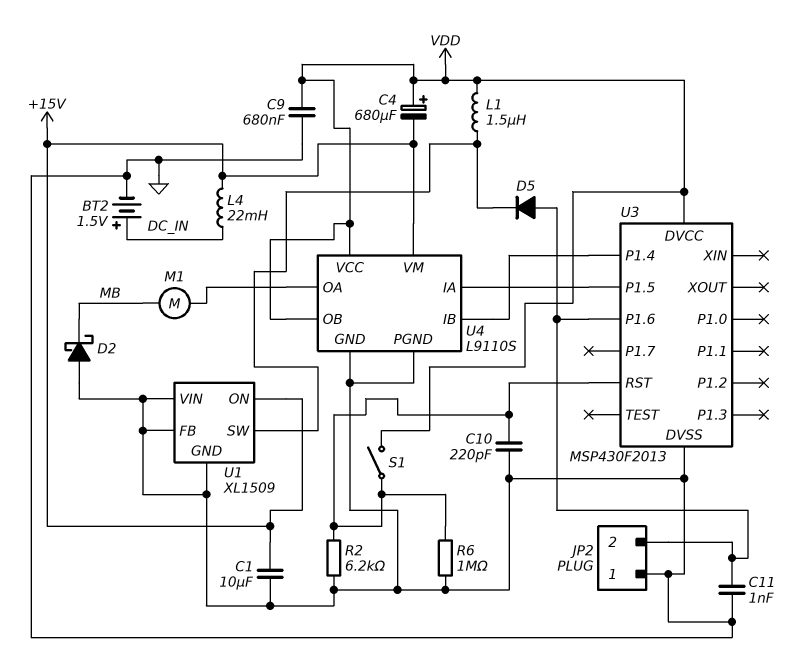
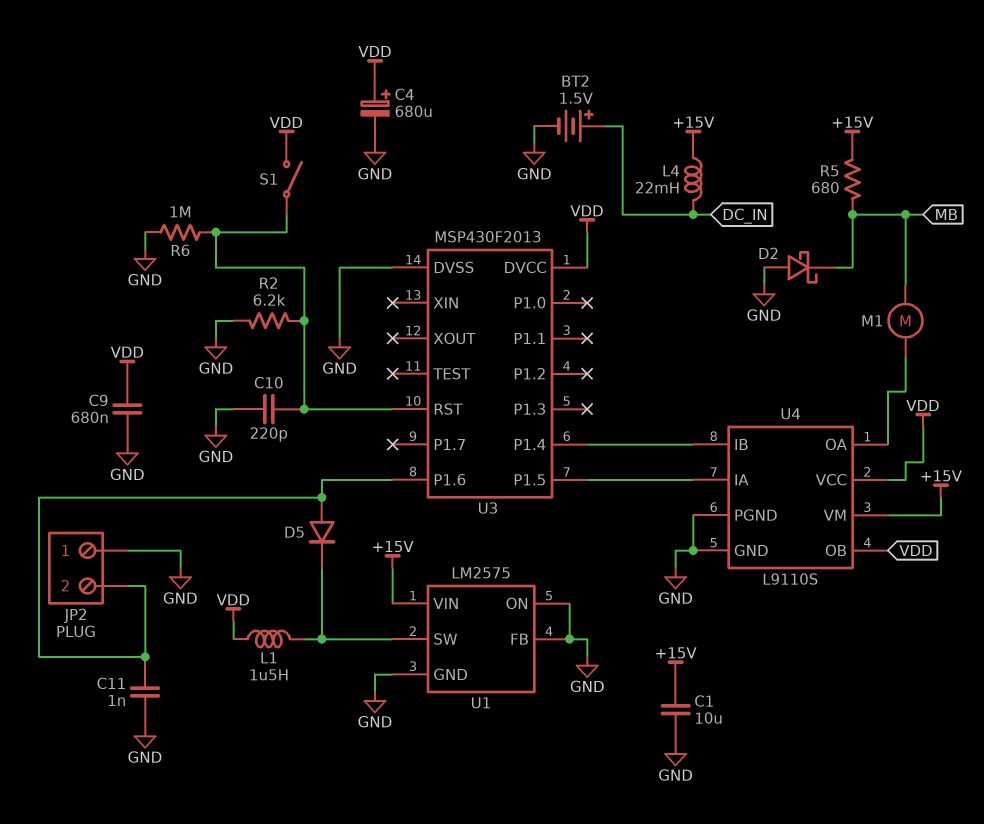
C4: 680uF (plus VDD, minus +15V) -> 680uF (plus VDD, minus GND)
R5: none -> 680 (+15V, MB)
U1: XL1509 -> LM2575
U1 pin ON: +15V -> GND
U1 pin VIN: GND -> +15V

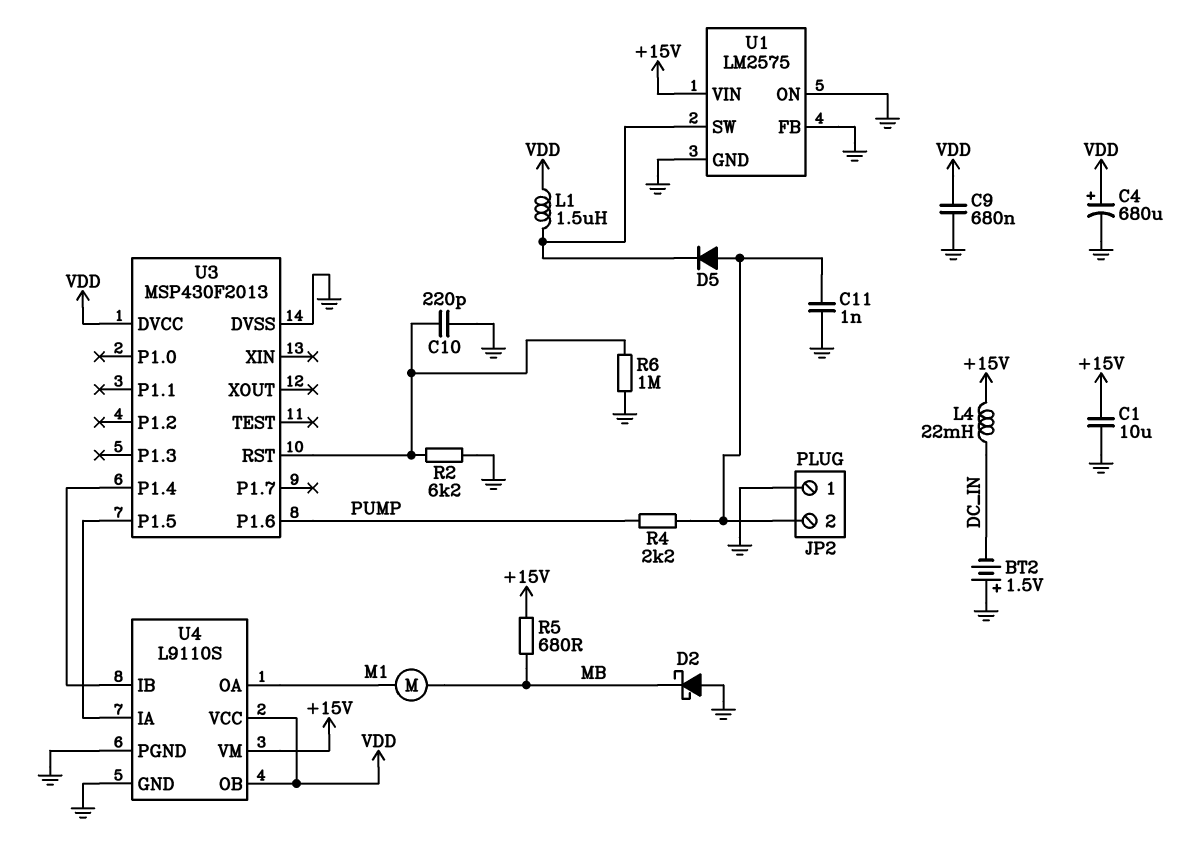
BT2: 1.5V (plus DC_IN, minus GND) -> 1.5V (plus GND, minus DC_IN)
R4: none -> 2.2k (JP2/2, PUMP)
S1: switch (U3/RST, VDD) -> none
U3 pin P1.6: JP2/2 -> PUMP

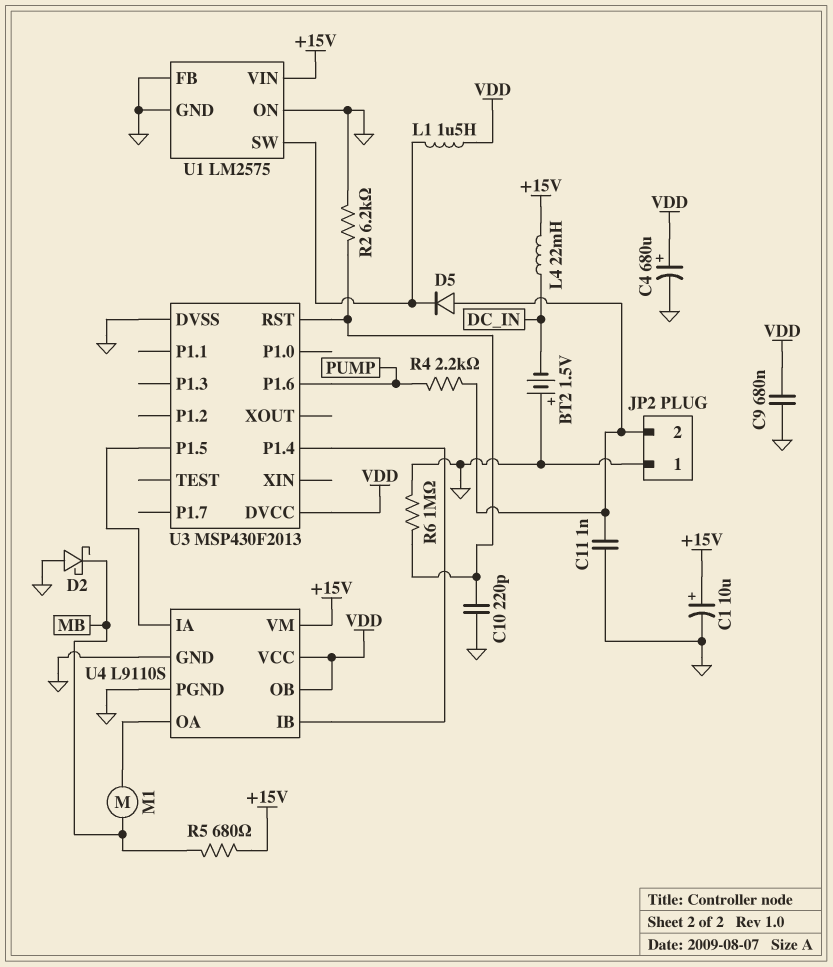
C1: 10uF (+15V, GND) -> 10uF (plus +15V, minus GND)

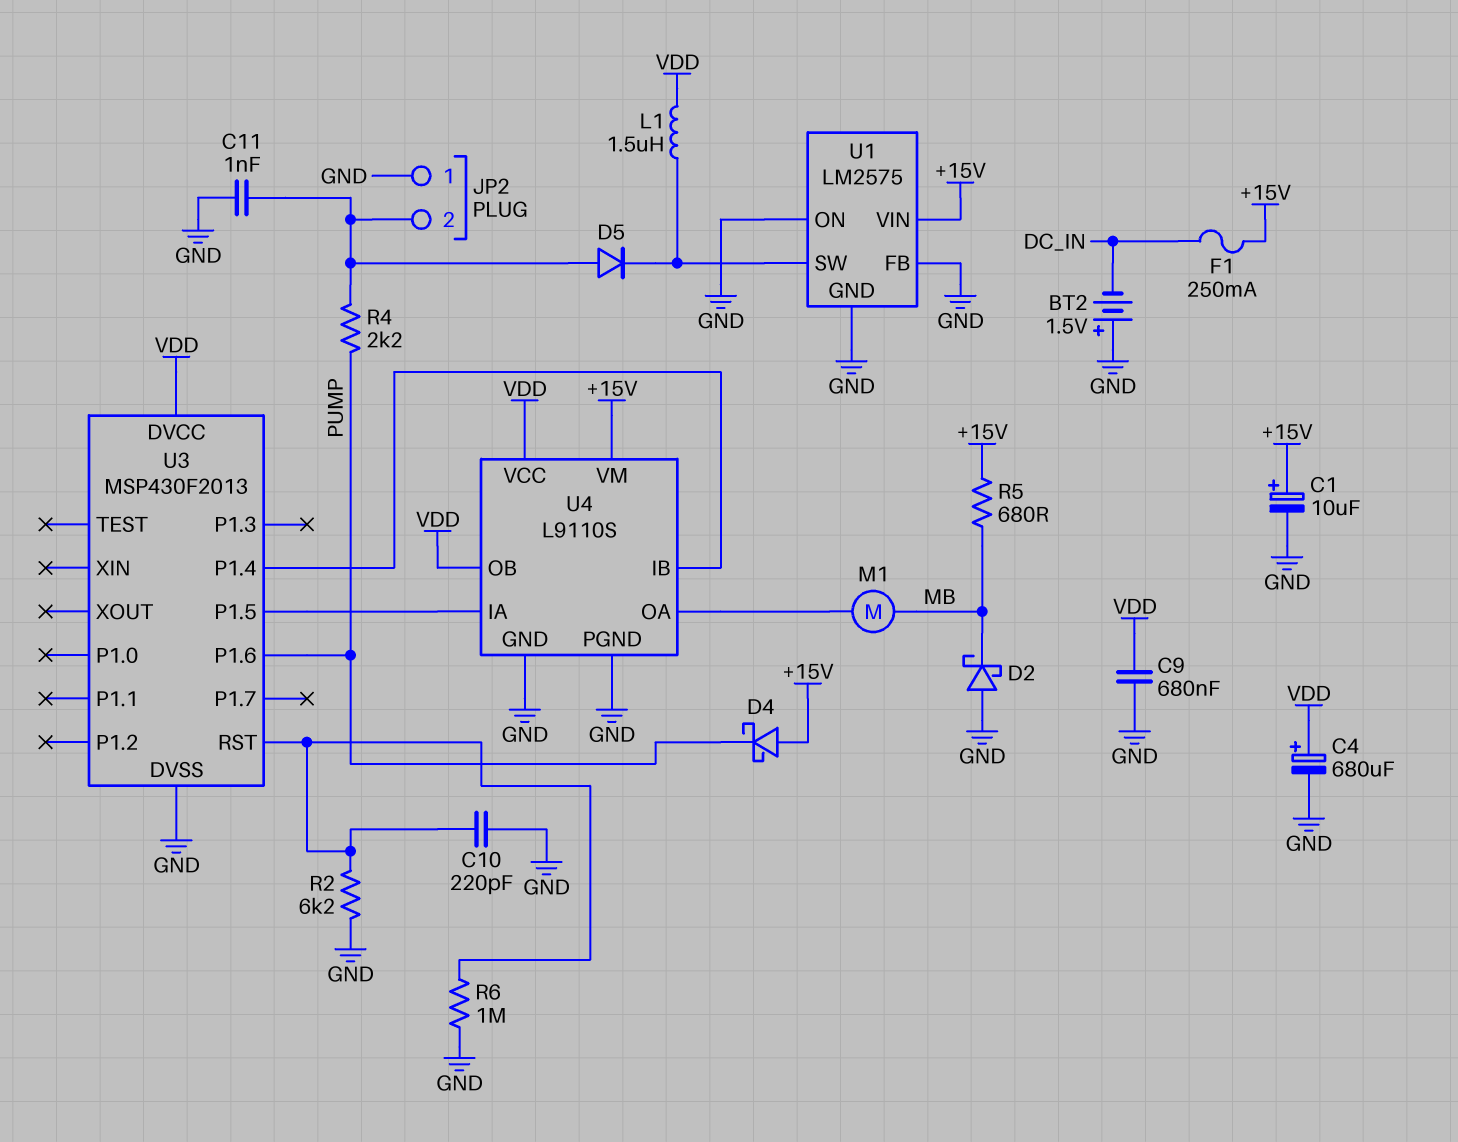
D4: none -> schottky (A +15V, K PUMP)
F1: none -> 250mA (+15V, DC_IN)
L4: 22mH (+15V, DC_IN) -> none

